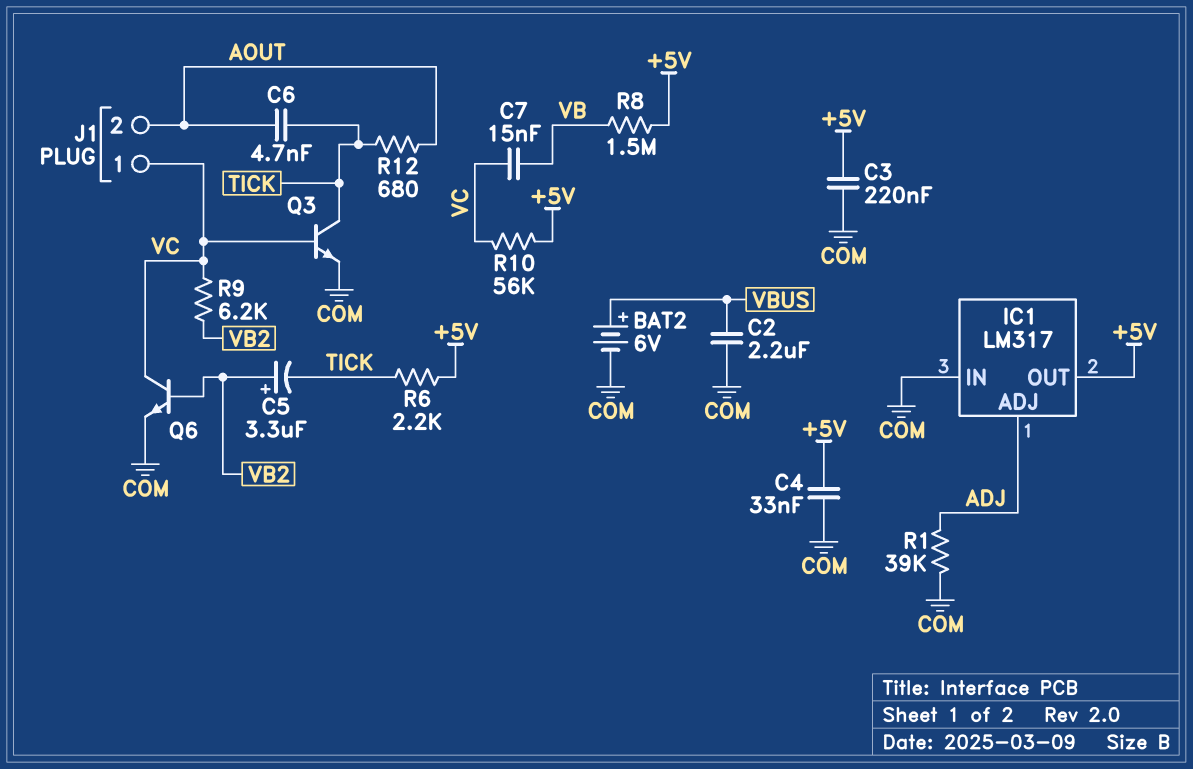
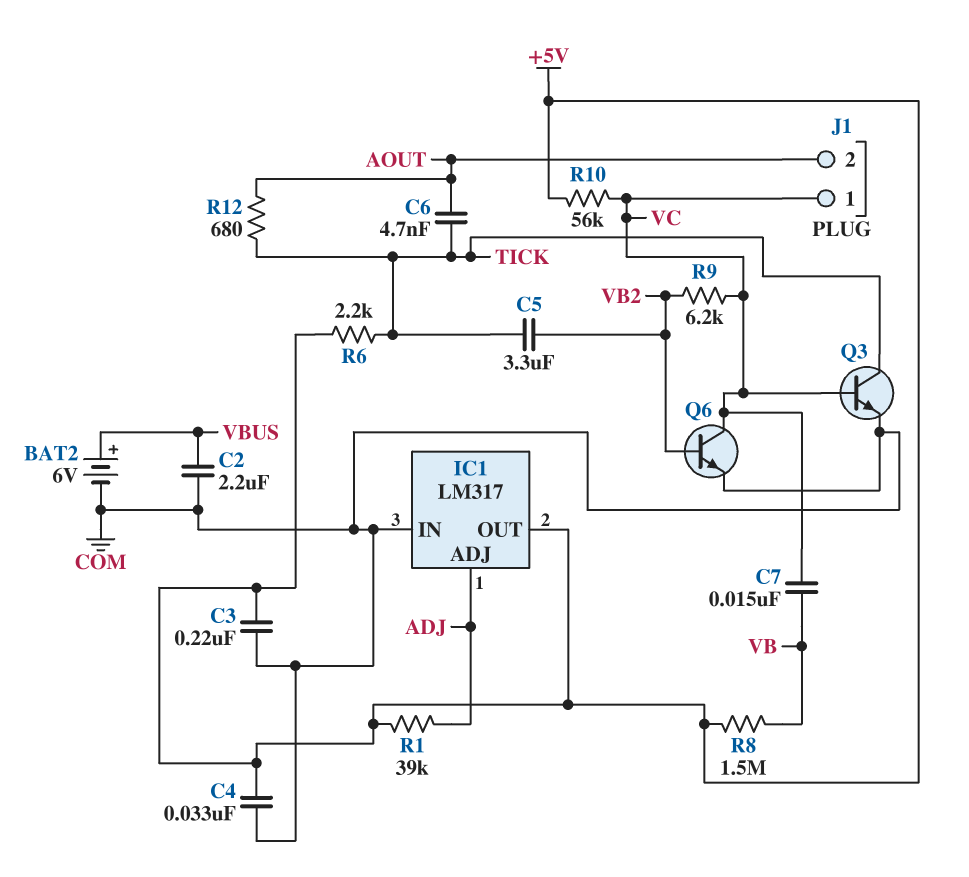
C5: 3.3uF (plus VB2, minus TICK) -> 3.3uF (TICK, VB2)
R1: 39k (ADJ, COM) -> 39k (+5V, ADJ)

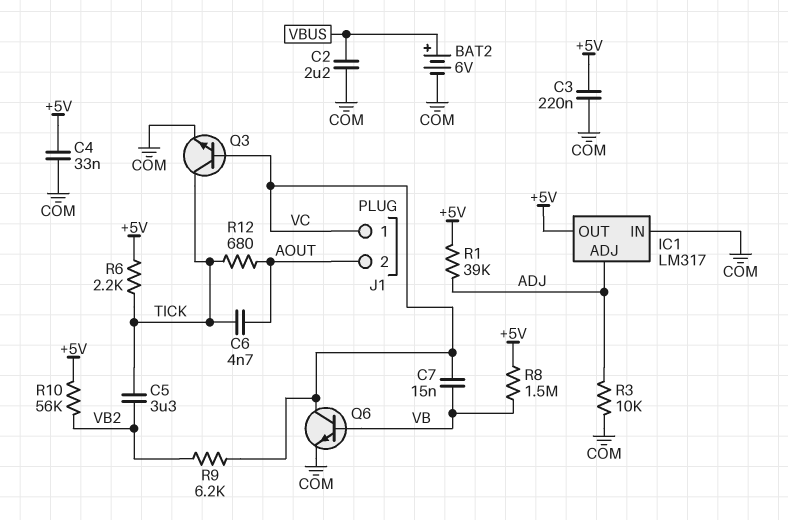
Q6: NPN (B VB2, C VC, E COM) -> NPN (B VB, C VC, E COM)
R3: none -> 10k (ADJ, COM)
R10: 56k (+5V, VC) -> 56k (+5V, VB2)

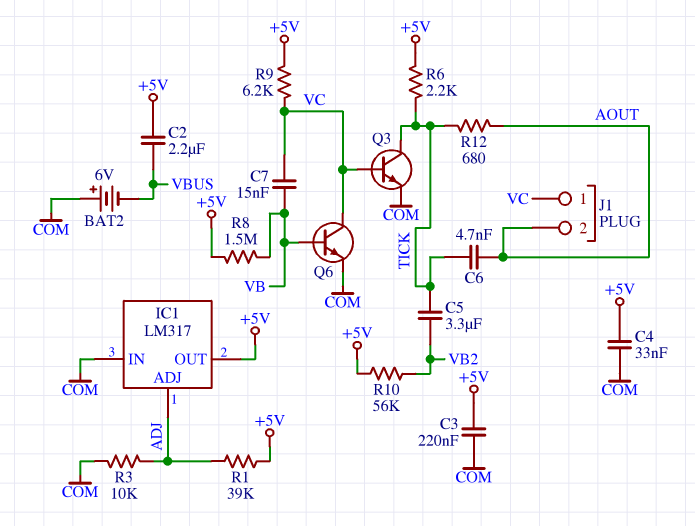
BAT2: 6V (plus VBUS, minus COM) -> 6V (plus COM, minus VBUS)
C2: 2.2uF (COM, VBUS) -> 2.2uF (+5V, VBUS)
R9: 6.2k (VB2, VC) -> 6.2k (+5V, VC)

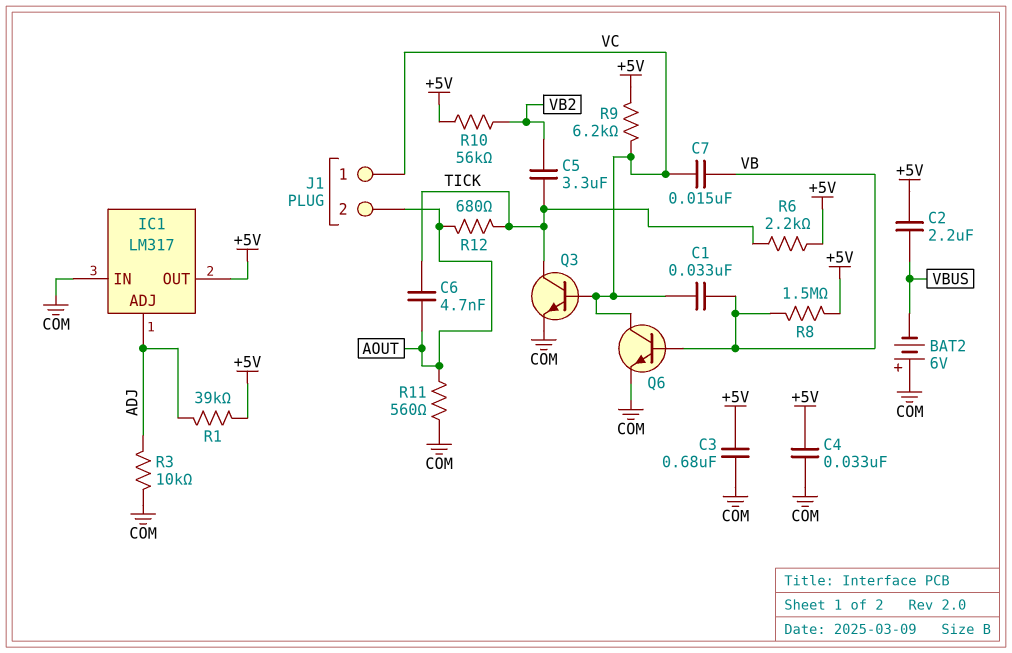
C1: none -> 33nF (VB, VC)
C3: 220nF (+5V, COM) -> 680nF (+5V, COM)
R11: none -> 560 (AOUT, COM)

